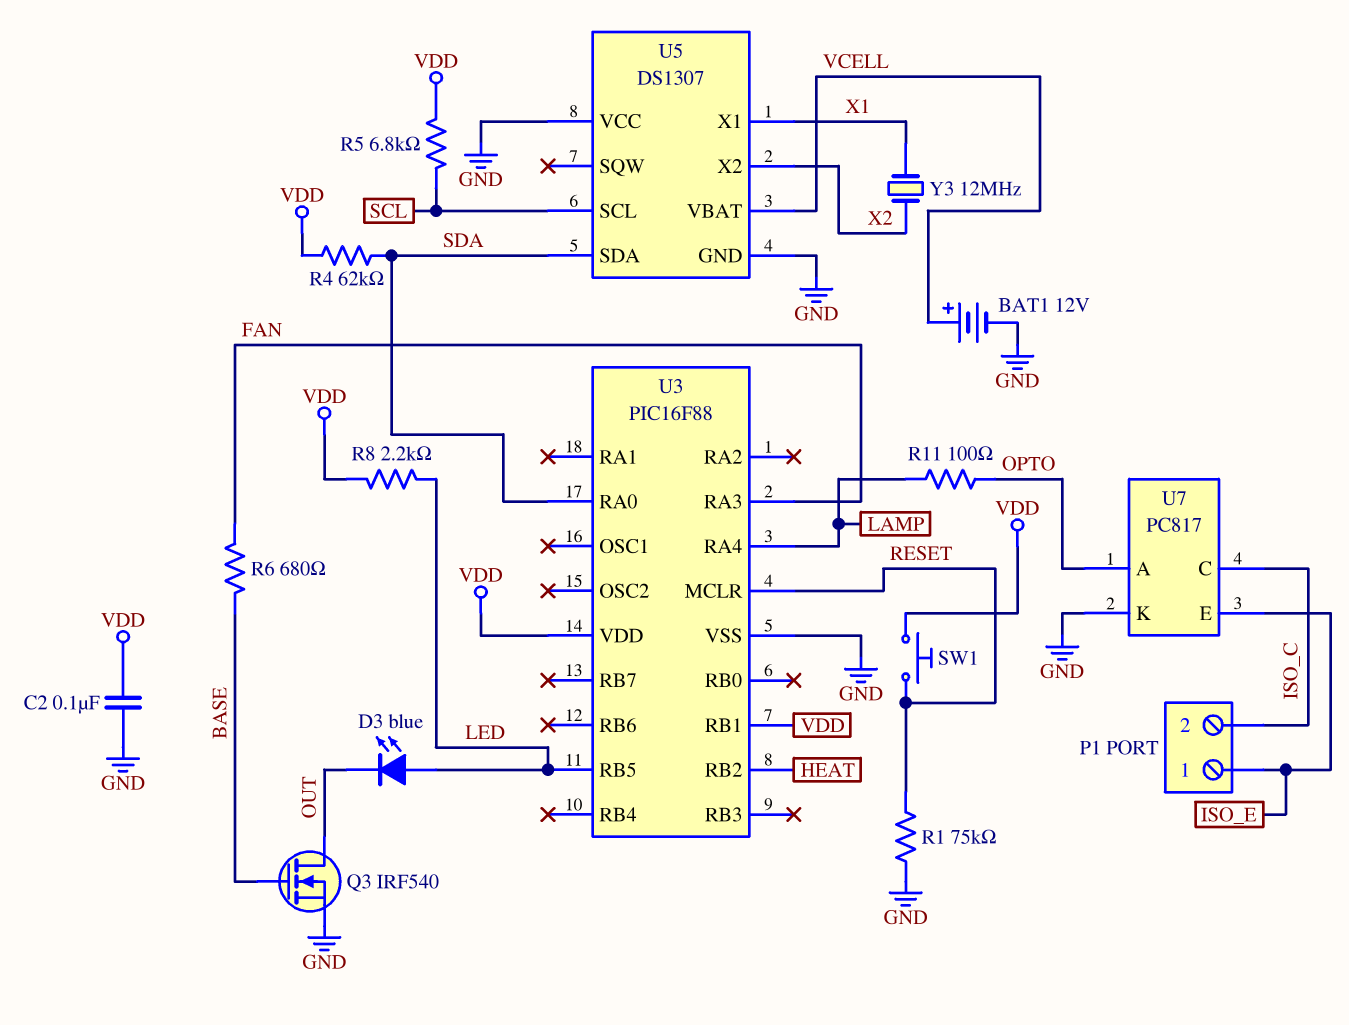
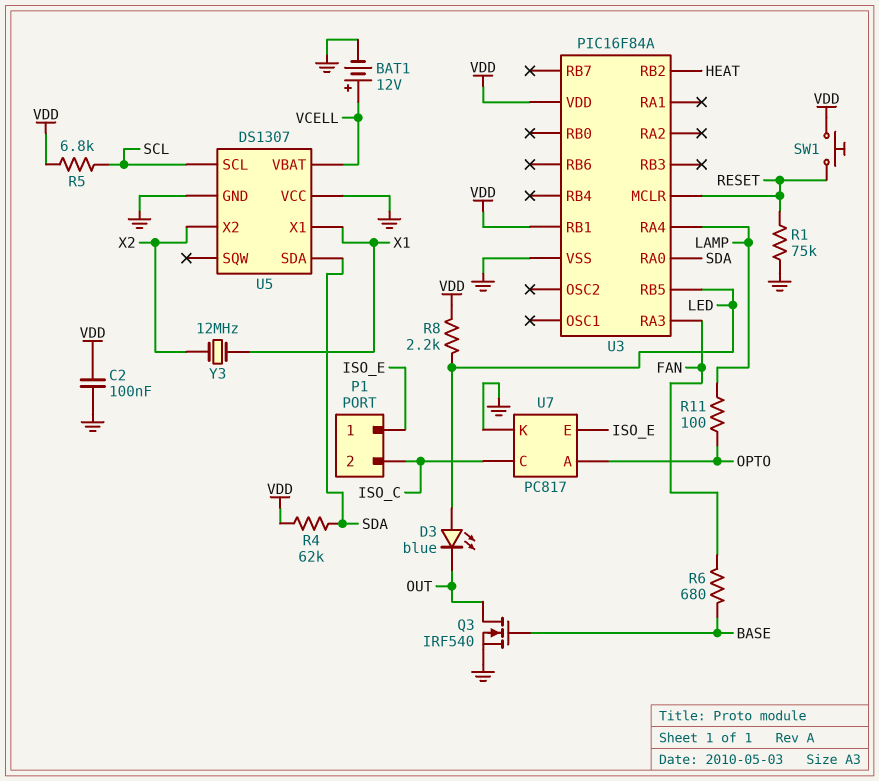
U3: PIC16F88 -> PIC16F84A

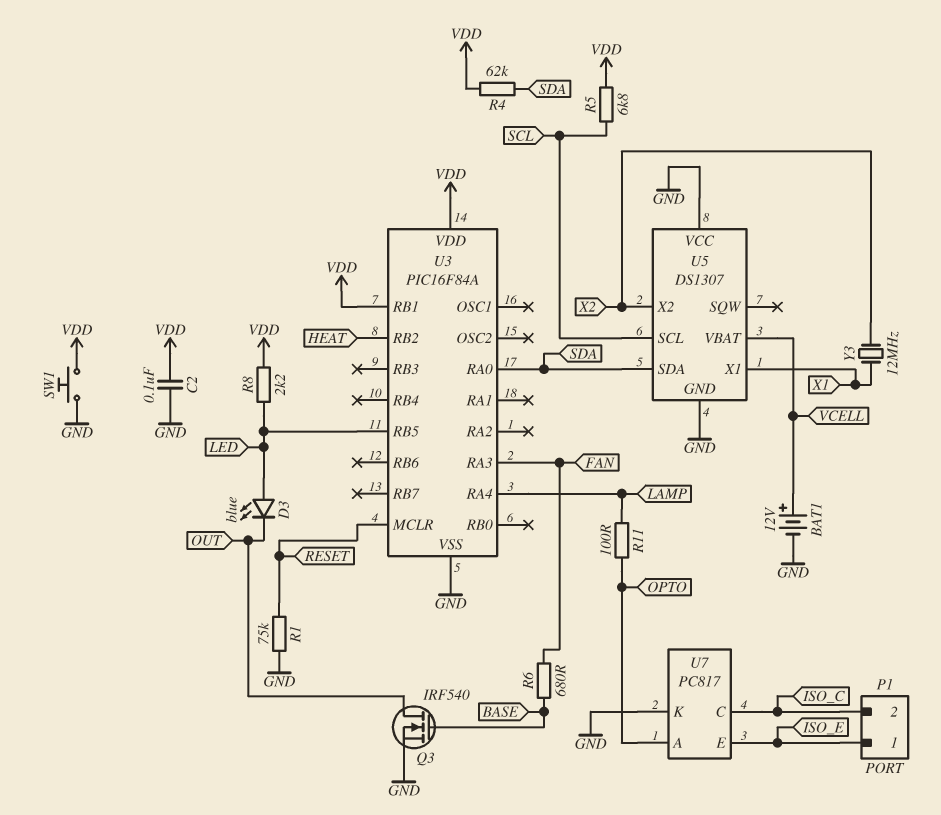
SW1: button (RESET, VDD) -> button (GND, VDD)

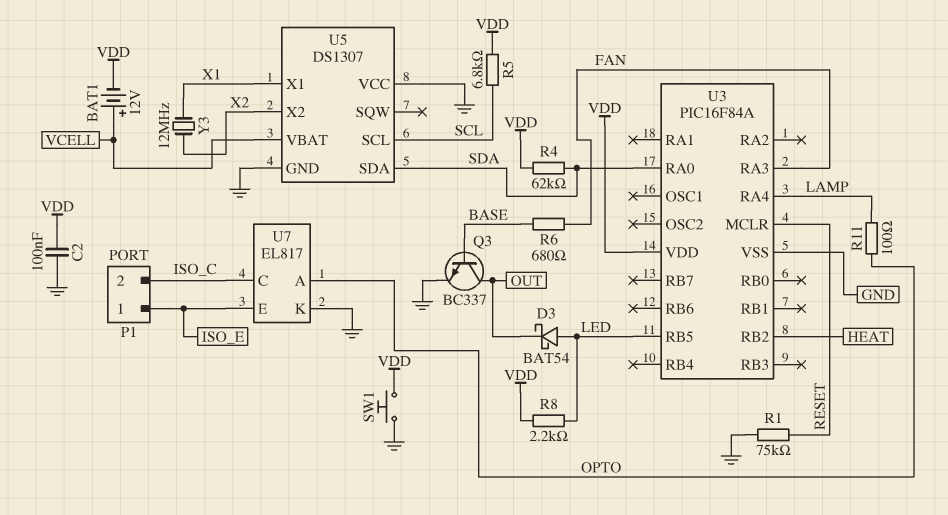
BAT1: 12V (plus VCELL, minus GND) -> 12V (plus VCELL, minus VDD)
D3: LED blue (A LED, K OUT) -> schottky BAT54 (A LED, K OUT)
Q3: NMOS IRF540 (G BASE, D OUT, S GND) -> NPN BC337 (B BASE, C OUT, E GND)
U3 pin RB1: VDD -> none
U7: PC817 -> EL817

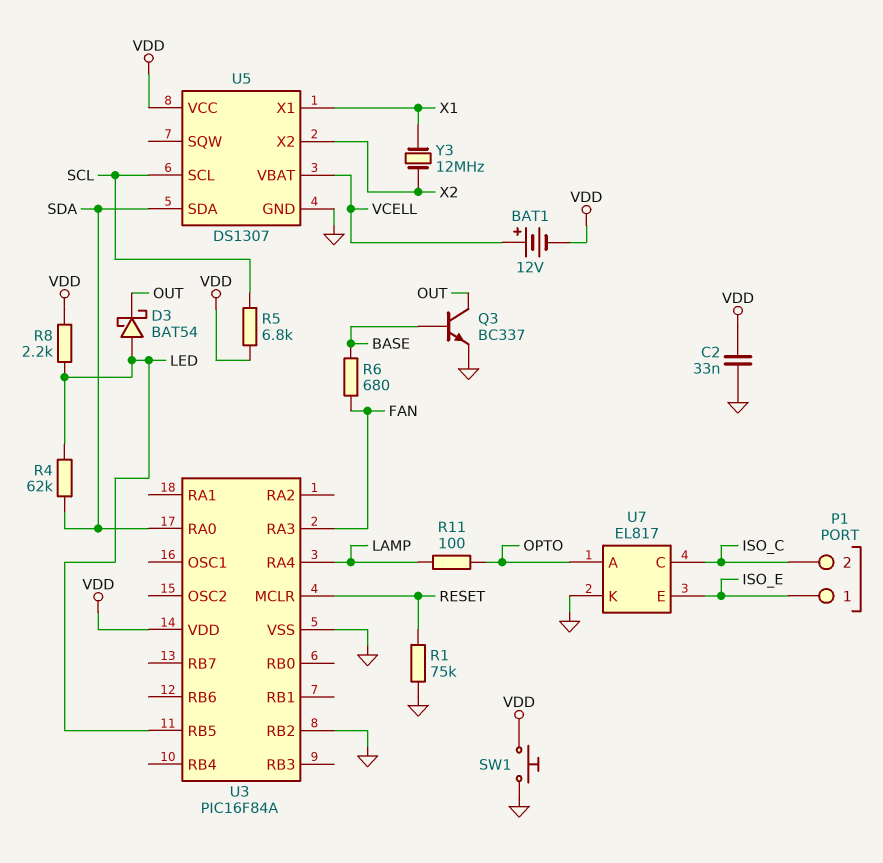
C2: 100nF (GND, VDD) -> 33nF (GND, VDD)
R4: 62k (SDA, VDD) -> 62k (LED, SDA)
U3 pin RB2: HEAT -> GND
U5 pin VCC: GND -> VDD

